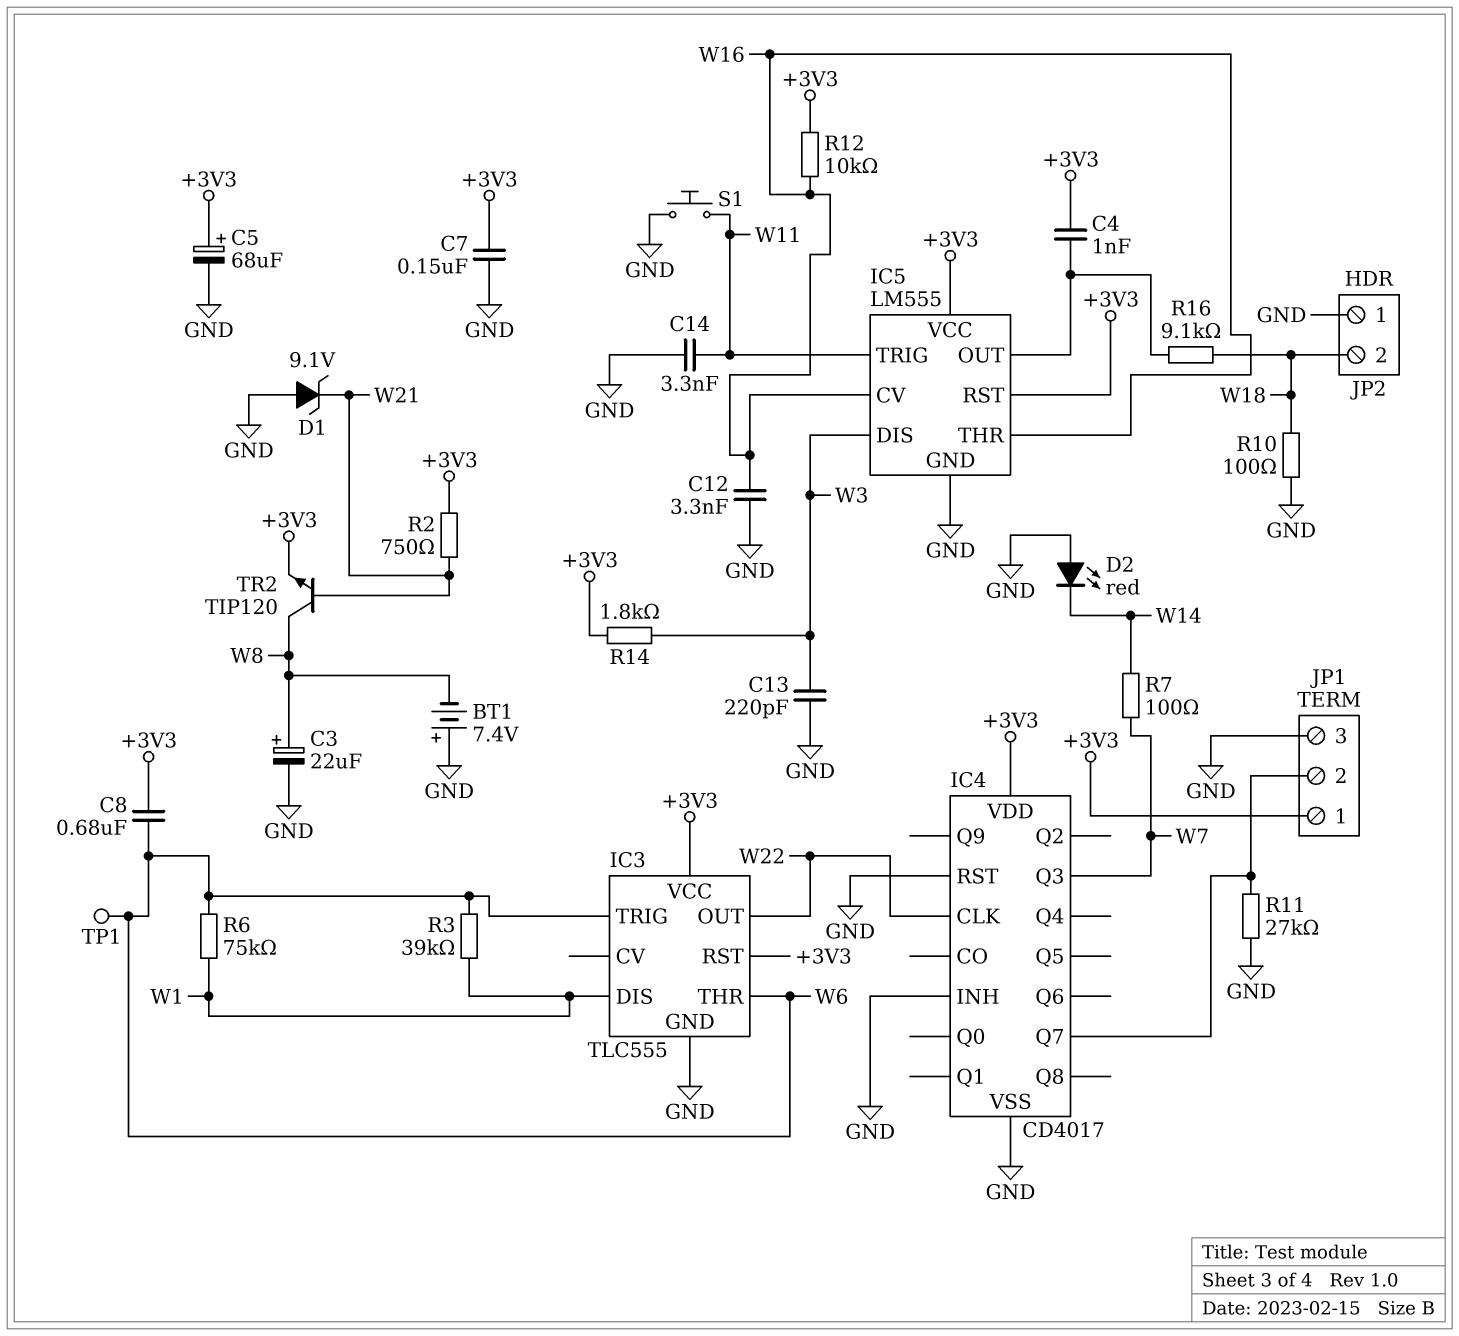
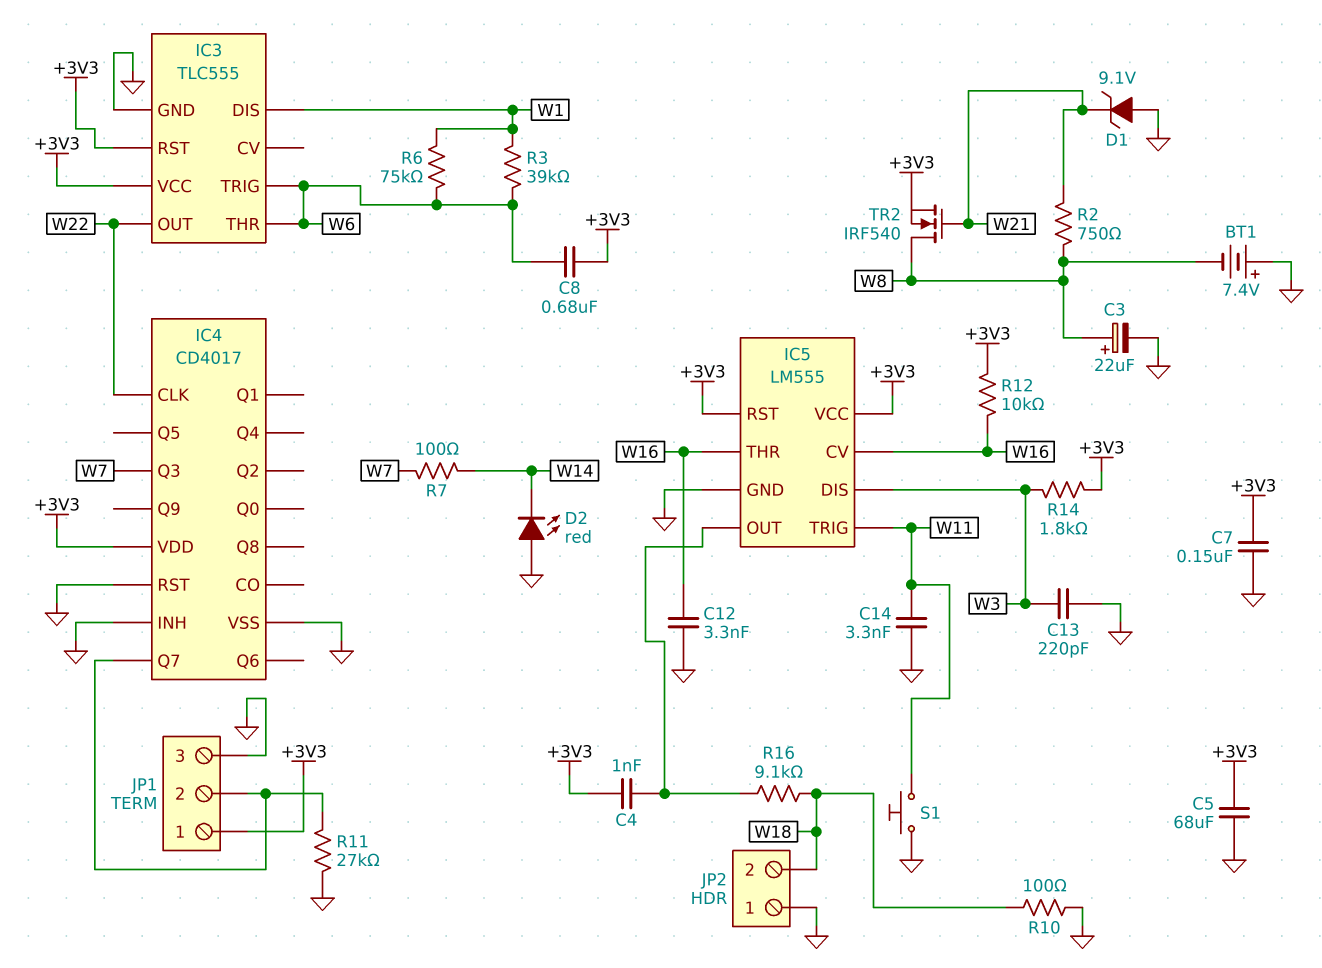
C5: 68uF (plus +3V3, minus GND) -> 68uF (+3V3, GND)
R2: 750 (+3V3, W21) -> 750 (W8, W21)
TP1: test point (W6) -> none
TR2: NPN TIP120 (B W21, C W8, E +3V3) -> NMOS IRF540 (G W21, D W8, S +3V3)

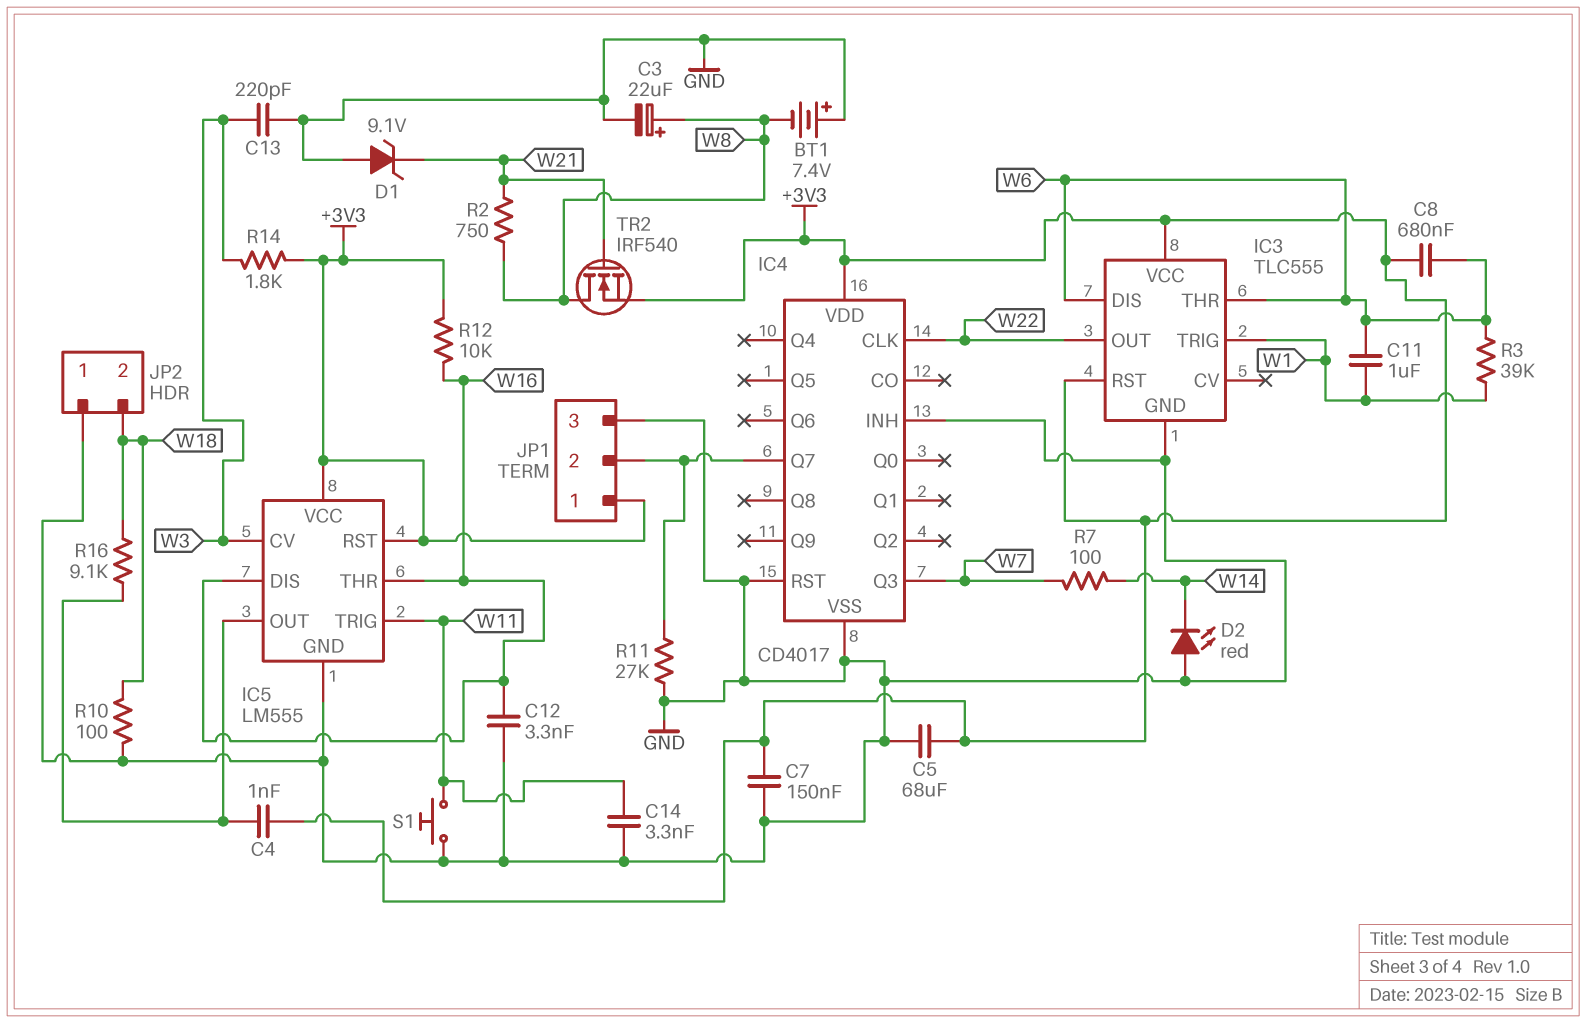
C11: none -> 1uF (W1, W6)
IC3 pin DIS: W1 -> W6
IC3 pin TRIG: W6 -> W1
IC5 pin CV: W16 -> W3
IC5 pin DIS: W3 -> W16
R6: 75k (W1, W6) -> none

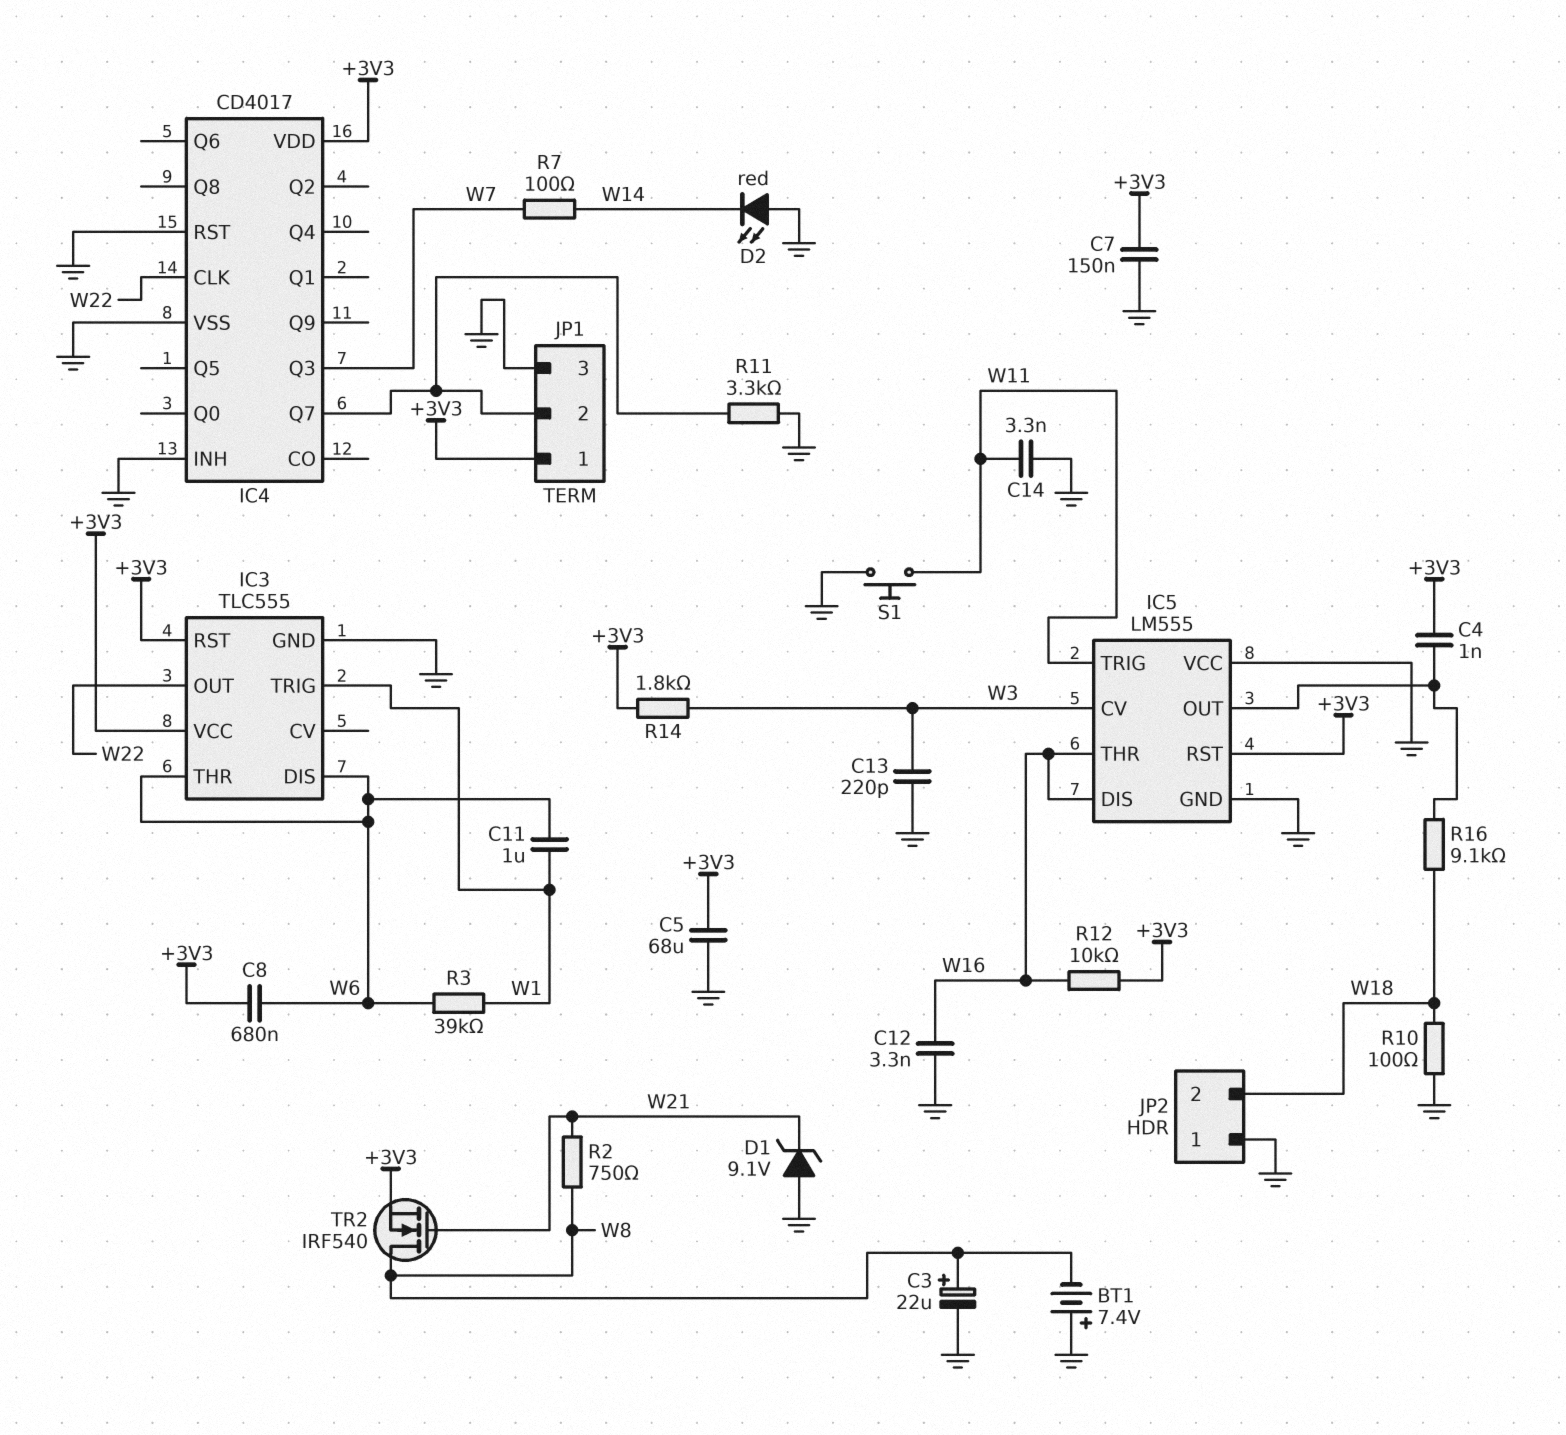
IC5 pin VCC: +3V3 -> GND
R11: 27k (GND, IC4/Q7) -> 3.3k (GND, IC4/Q7)

